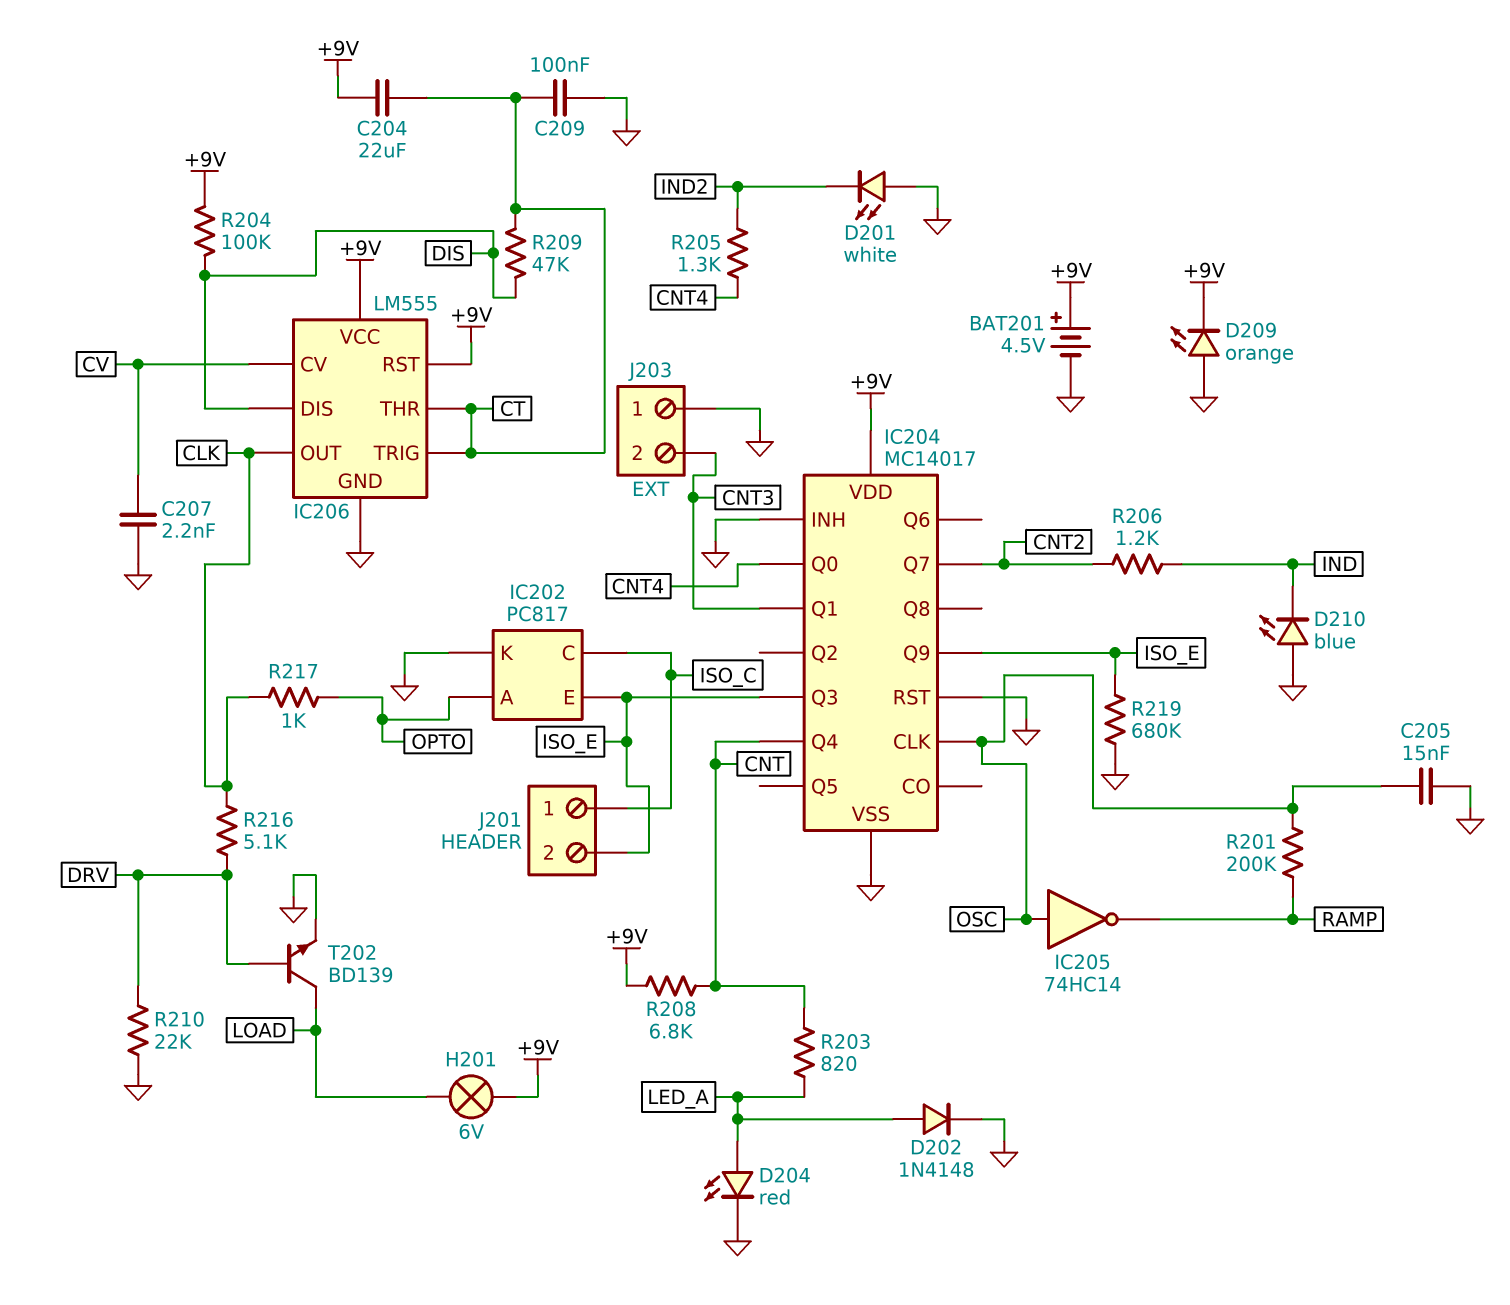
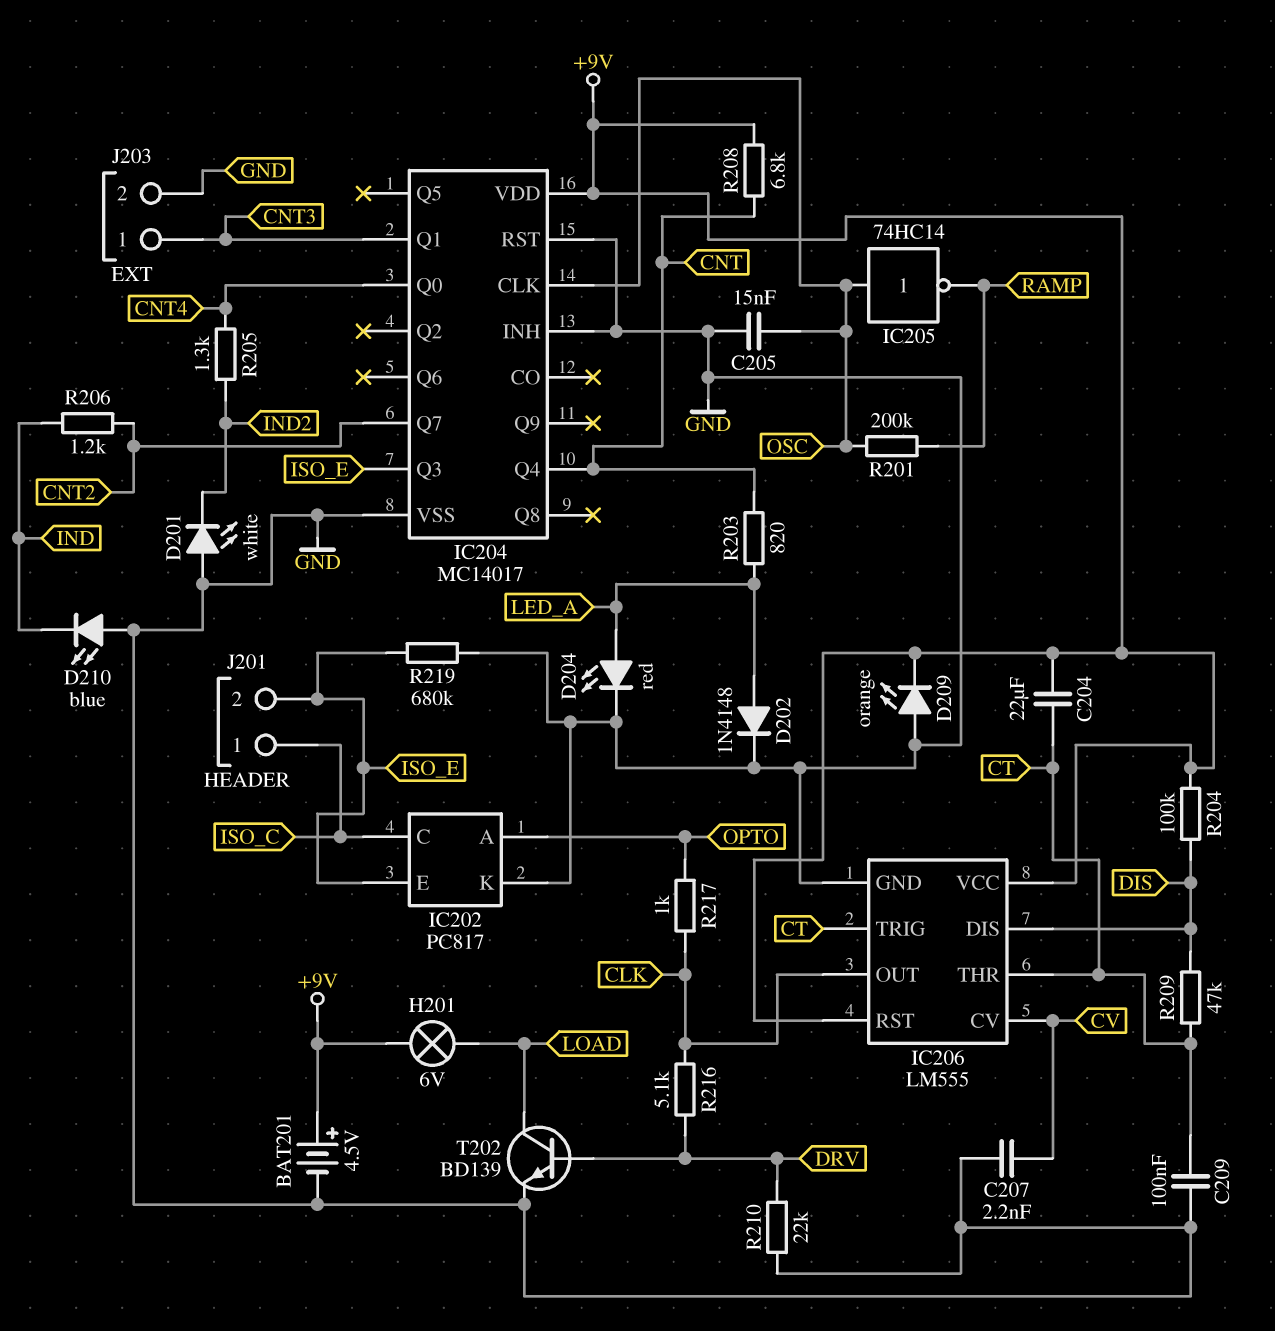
IC204 pin Q9: ISO_E -> none
J203 pin 1: GND -> CNT3
J203 pin 2: CNT3 -> GND

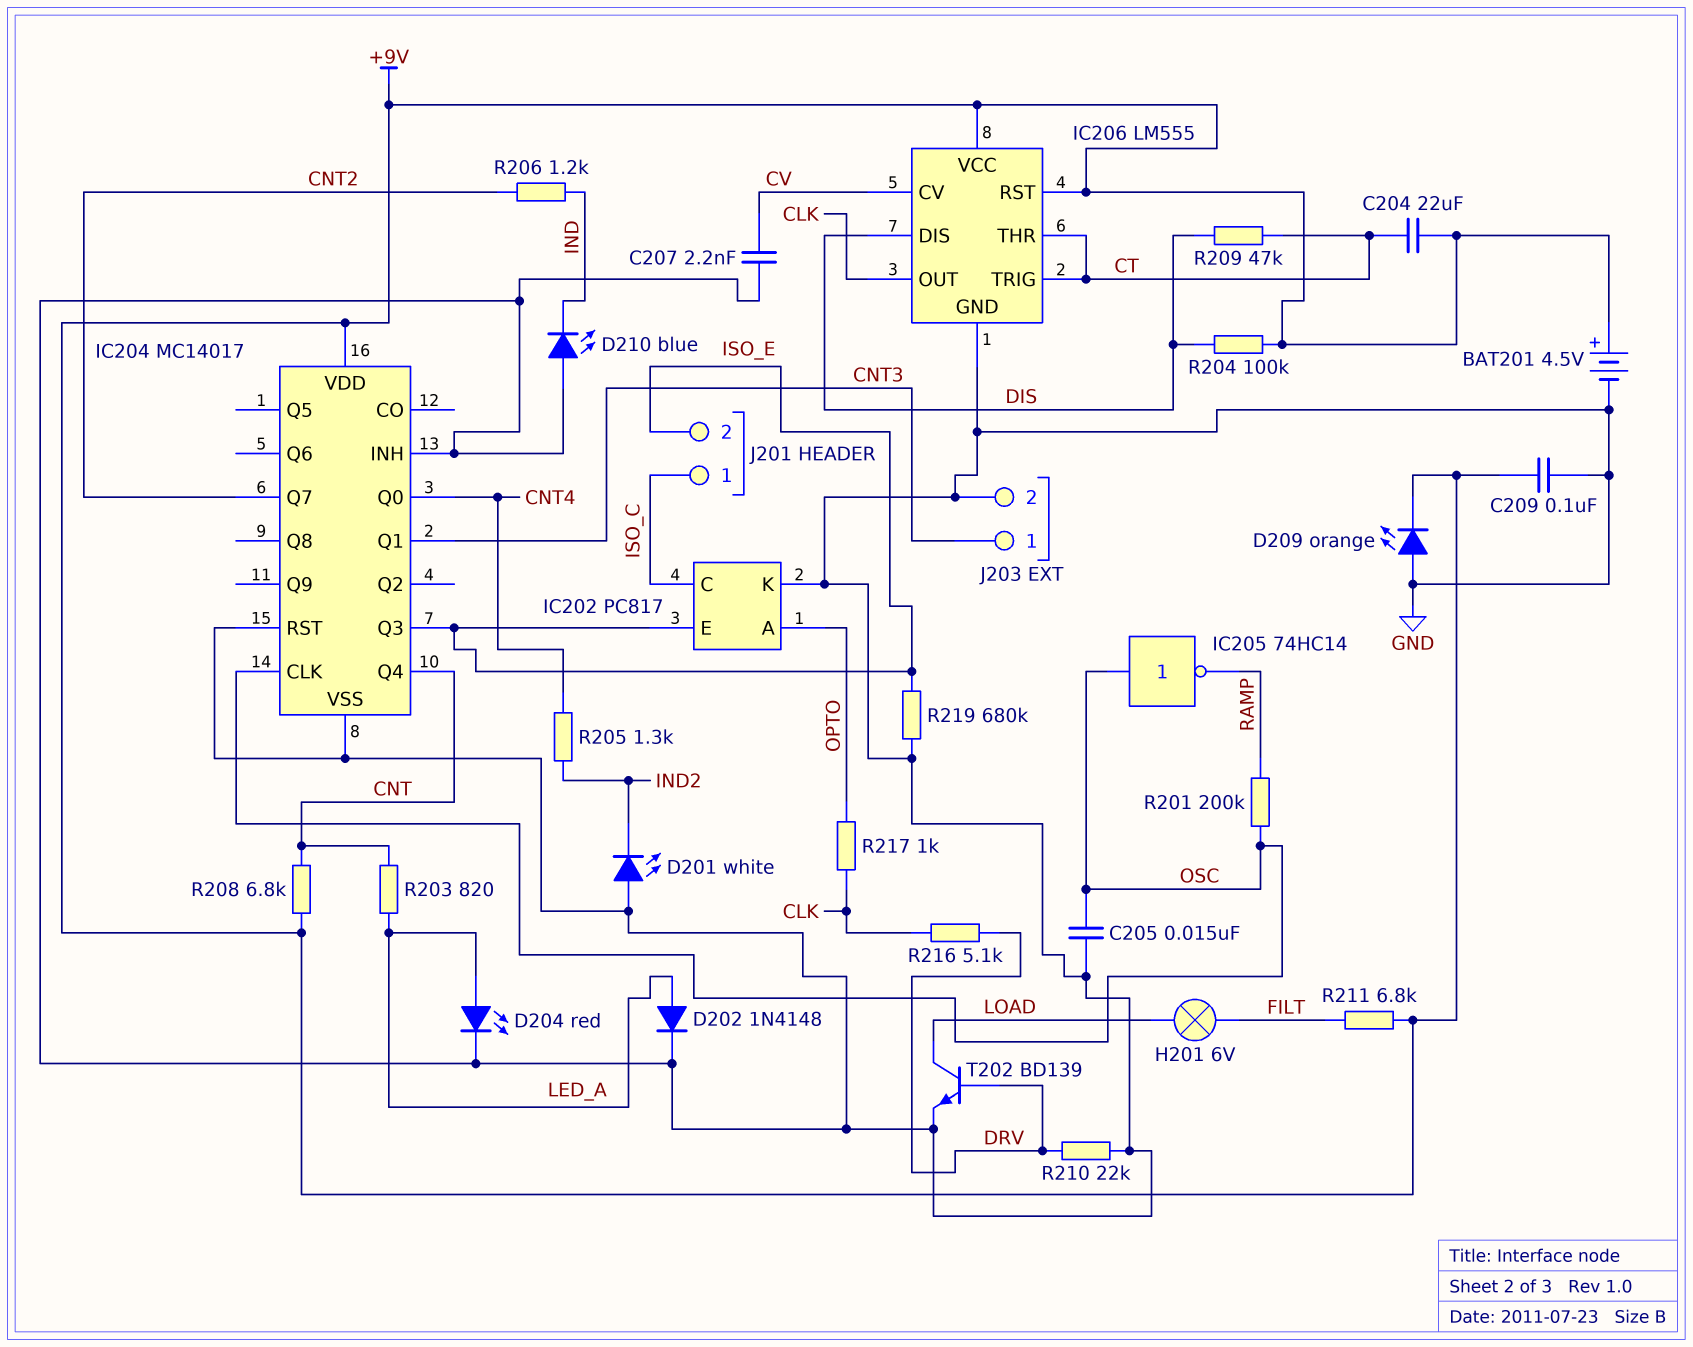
C209: 100nF (CT, GND) -> 100nF (+9V, GND)
H201: lamp 6V (+9V, LOAD) -> lamp 6V (FILT, LOAD)
R211: none -> 6.8k (+9V, FILT)

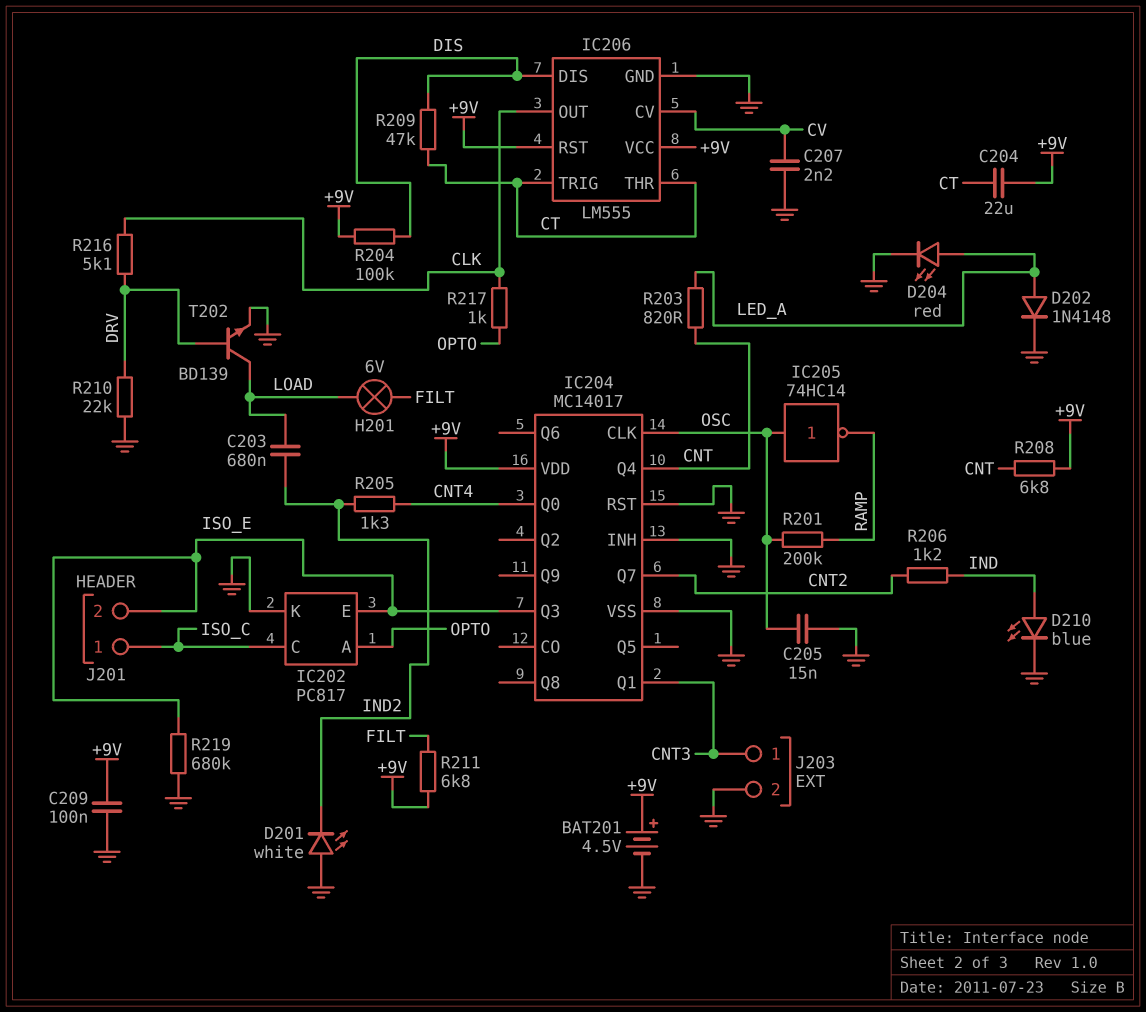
C203: none -> 680nF (IND2, LOAD)
D209: LED orange (A GND, K +9V) -> none
D210: LED blue (A GND, K IND) -> LED blue (A IND, K GND)

